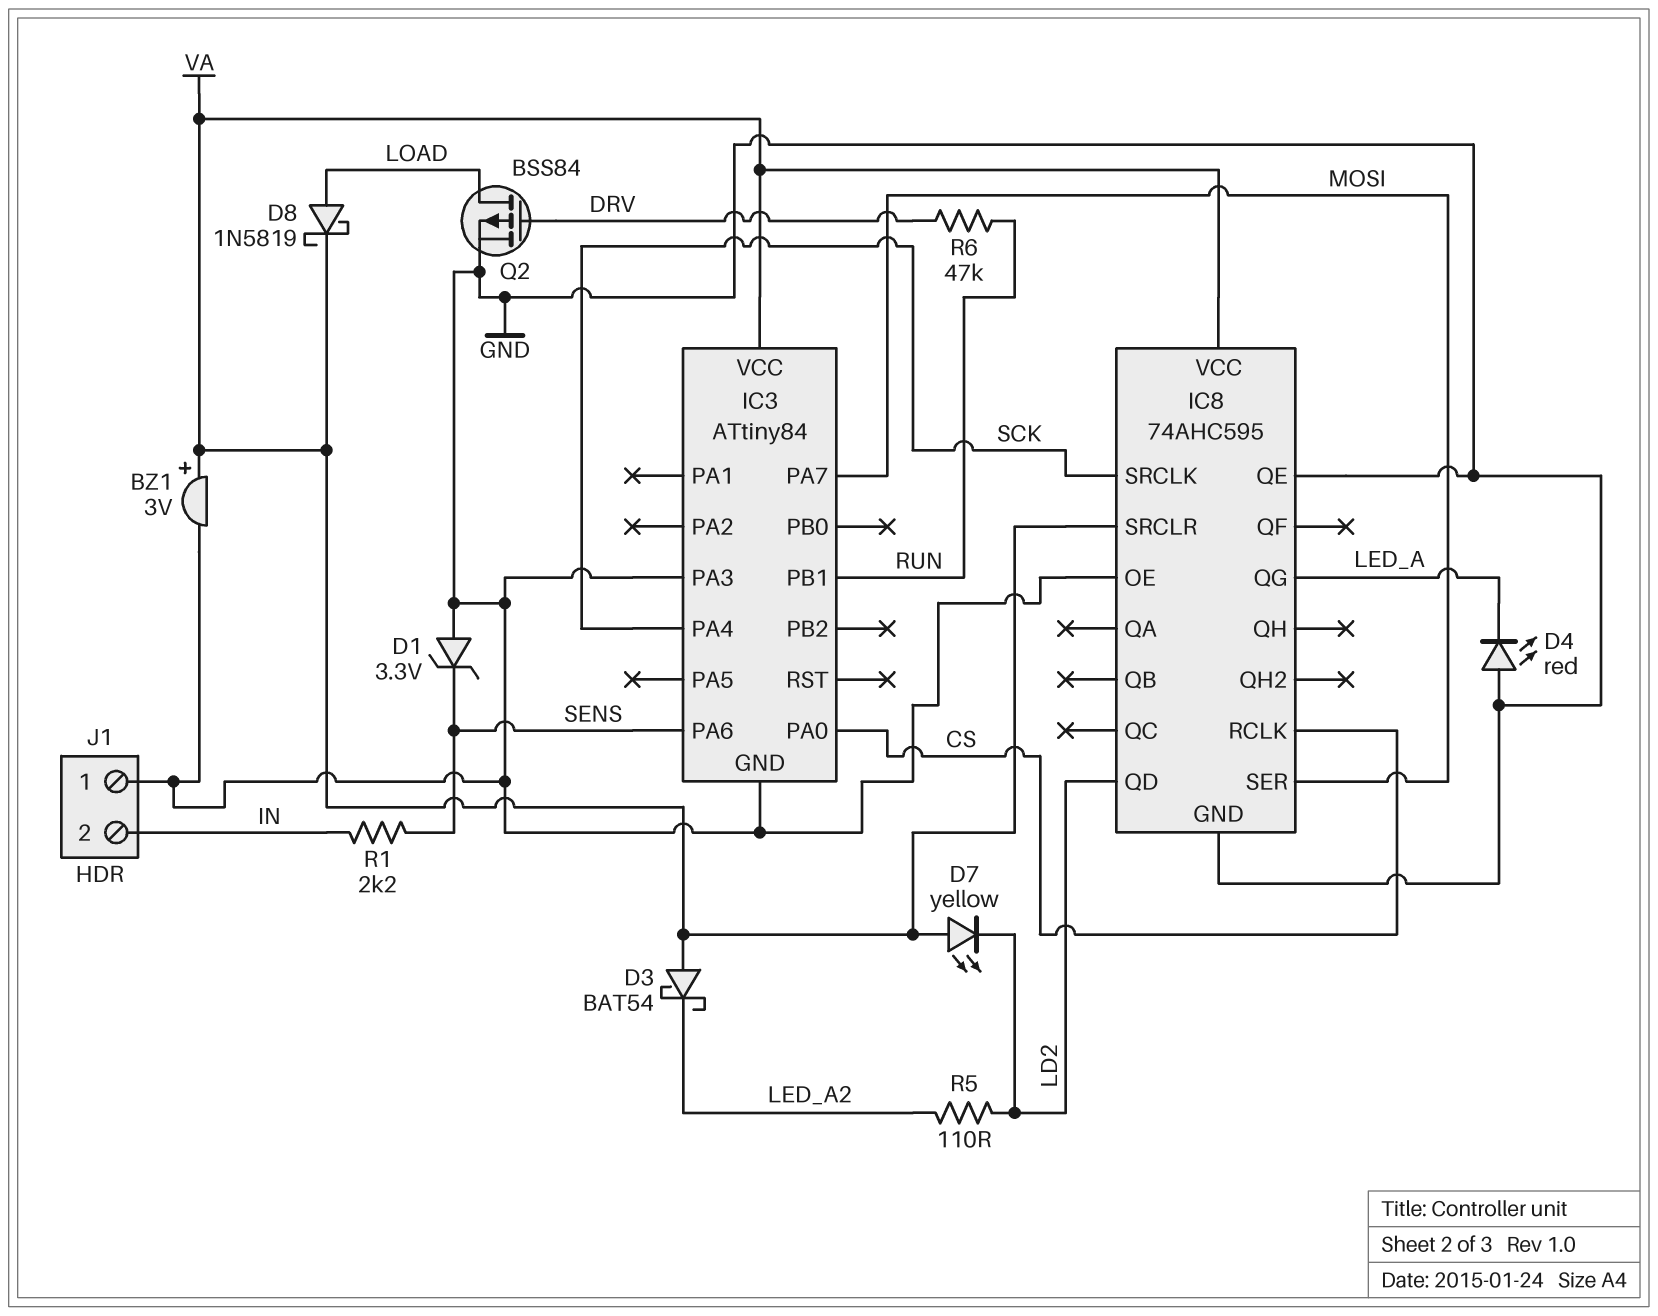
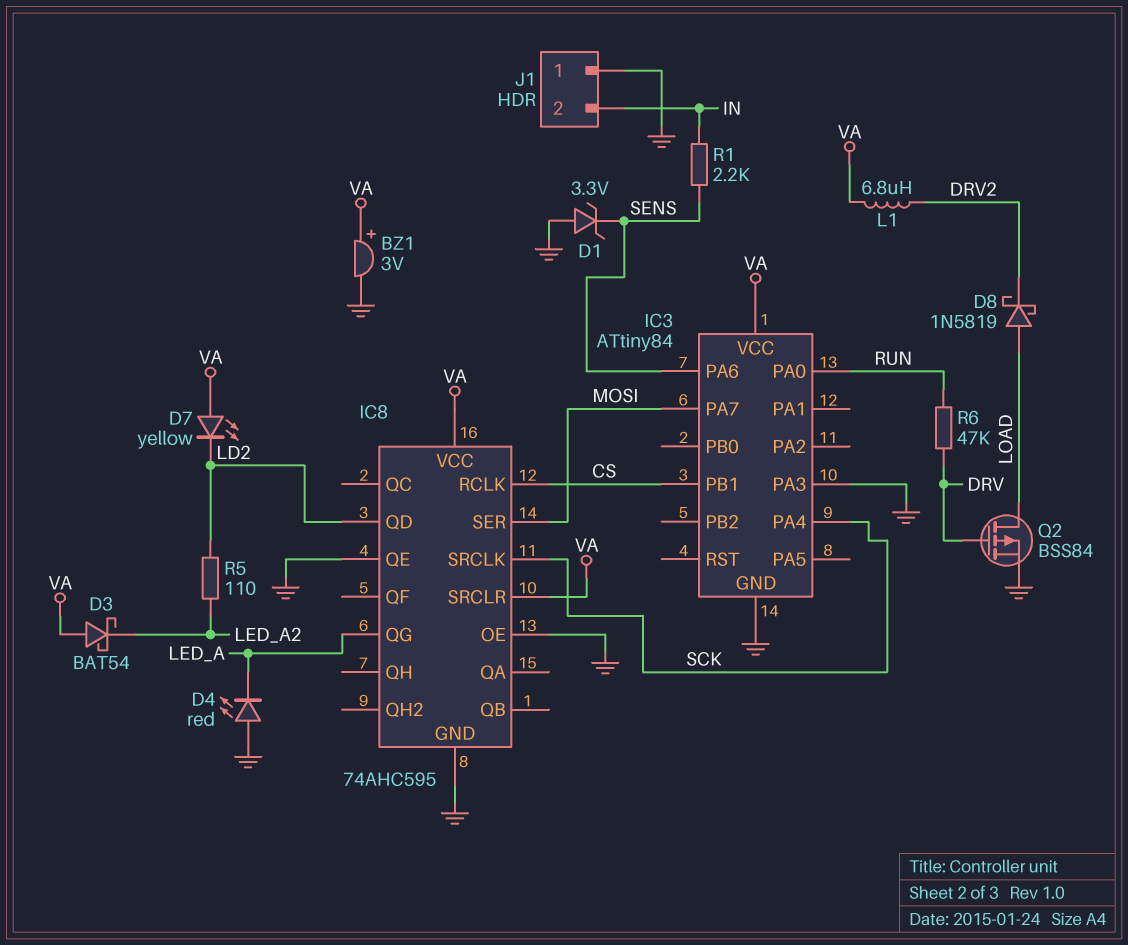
D8: schottky 1N5819 (A LOAD, K VA) -> schottky 1N5819 (A LOAD, K DRV2)
IC3 pin PA0: CS -> RUN
IC3 pin PB1: RUN -> CS
L1: none -> 6.8uH (DRV2, VA)

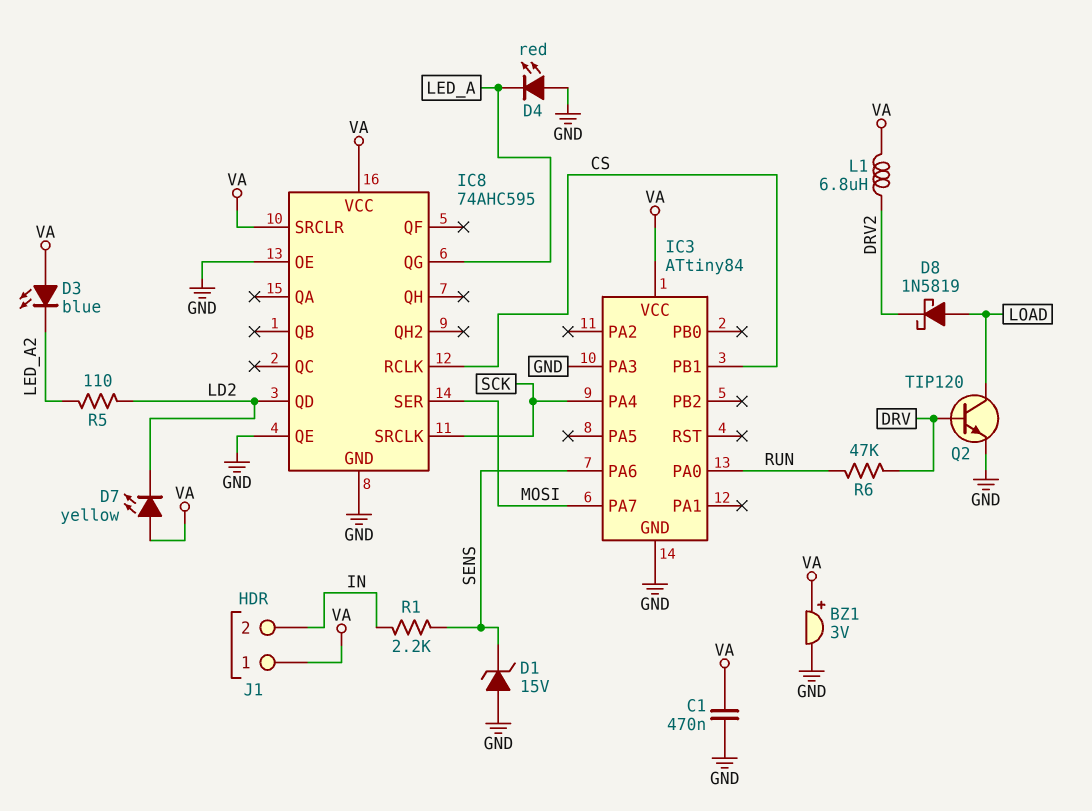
C1: none -> 470nF (GND, VA)
D1: zener 3.3V (A GND, K SENS) -> zener 15V (A GND, K SENS)
D3: schottky BAT54 (A VA, K LED_A2) -> LED blue (A VA, K LED_A2)
J1 pin 1: GND -> VA
Q2: PMOS BSS84 (G DRV, D LOAD, S GND) -> NPN TIP120 (B DRV, C LOAD, E GND)

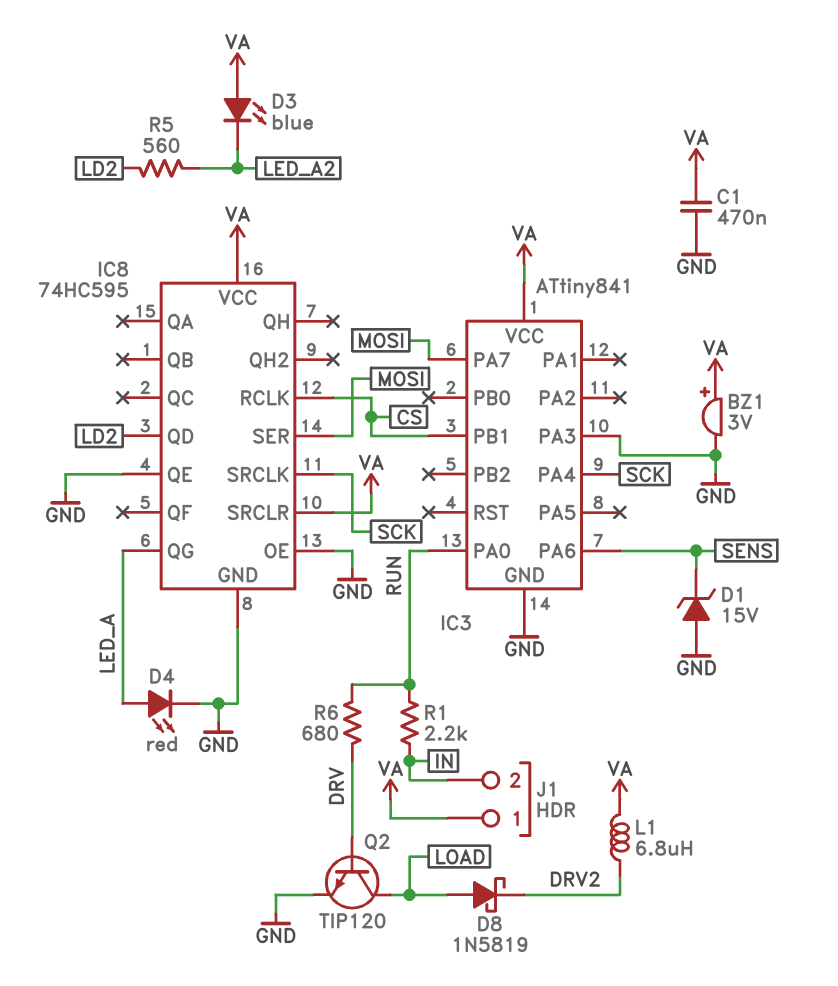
D4: LED red (A GND, K LED_A) -> LED red (A LED_A, K GND)
D7: LED yellow (A VA, K LD2) -> none
IC3: ATtiny84 -> ATtiny841
IC8: 74AHC595 -> 74HC595
R1: 2.2k (IN, SENS) -> 2.2k (IN, RUN)
R5: 110 (LD2, LED_A2) -> 560 (LD2, LED_A2)
R6: 47k (DRV, RUN) -> 680 (DRV, RUN)

